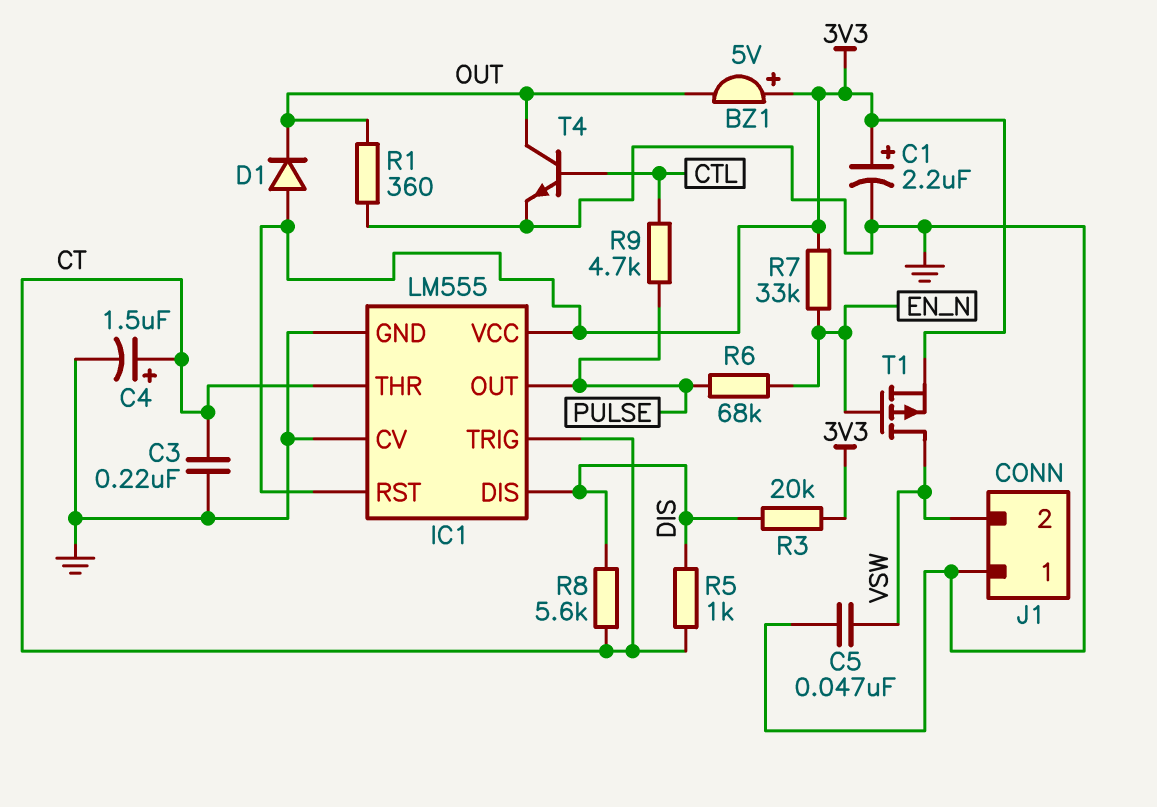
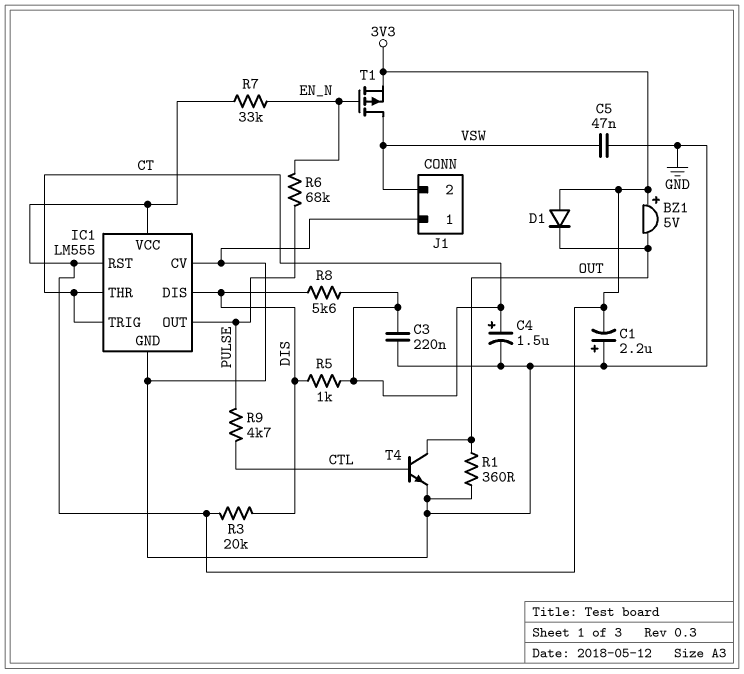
C1: 2.2uF (plus 3V3, minus GND) -> 2.2uF (plus GND, minus 3V3)

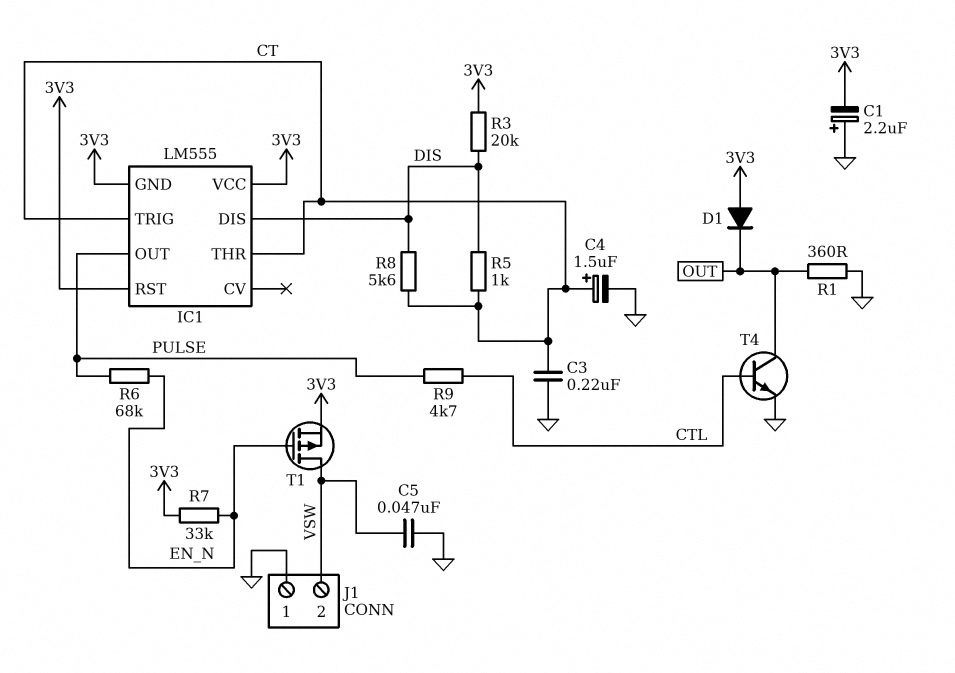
BZ1: buzzer 5V (plus 3V3, minus OUT) -> none
IC1 pin CV: GND -> none
IC1 pin GND: GND -> 3V3

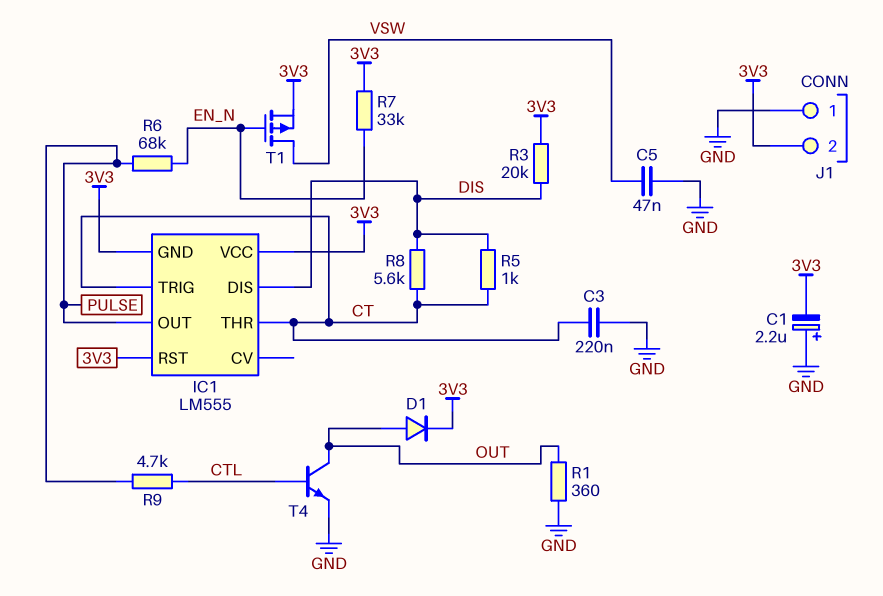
C4: 1.5uF (plus CT, minus GND) -> none
D1: diode (A 3V3, K OUT) -> diode (A OUT, K 3V3)
J1 pin 2: VSW -> 3V3

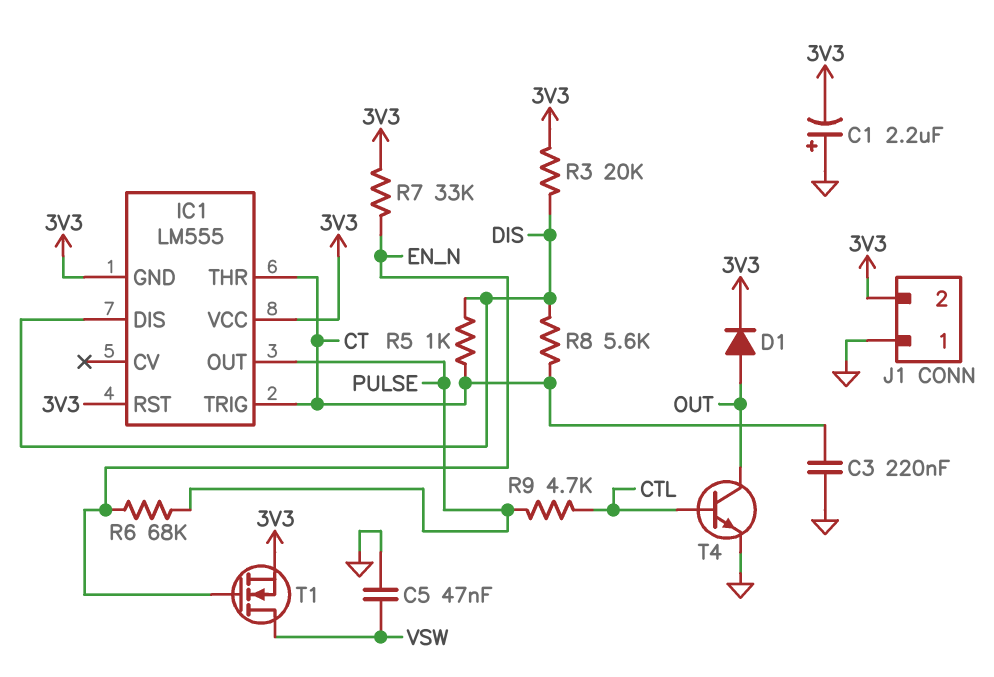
R1: 360 (GND, OUT) -> none
T1: PMOS (G EN_N, D VSW, S 3V3) -> NMOS (G EN_N, D VSW, S 3V3)

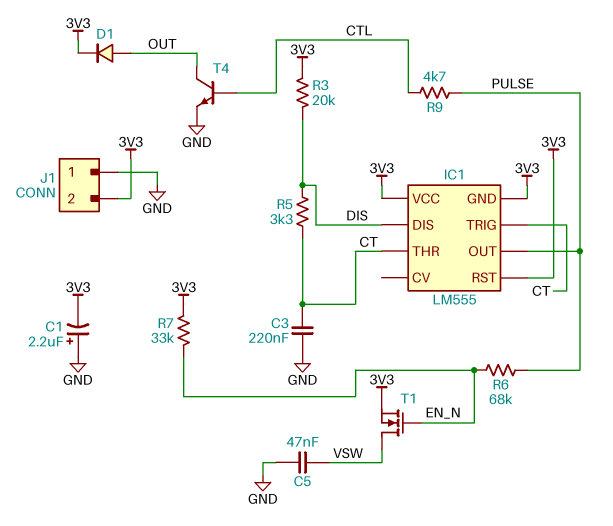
R5: 1k (CT, DIS) -> 3.3k (CT, DIS)
R8: 5.6k (CT, DIS) -> none

